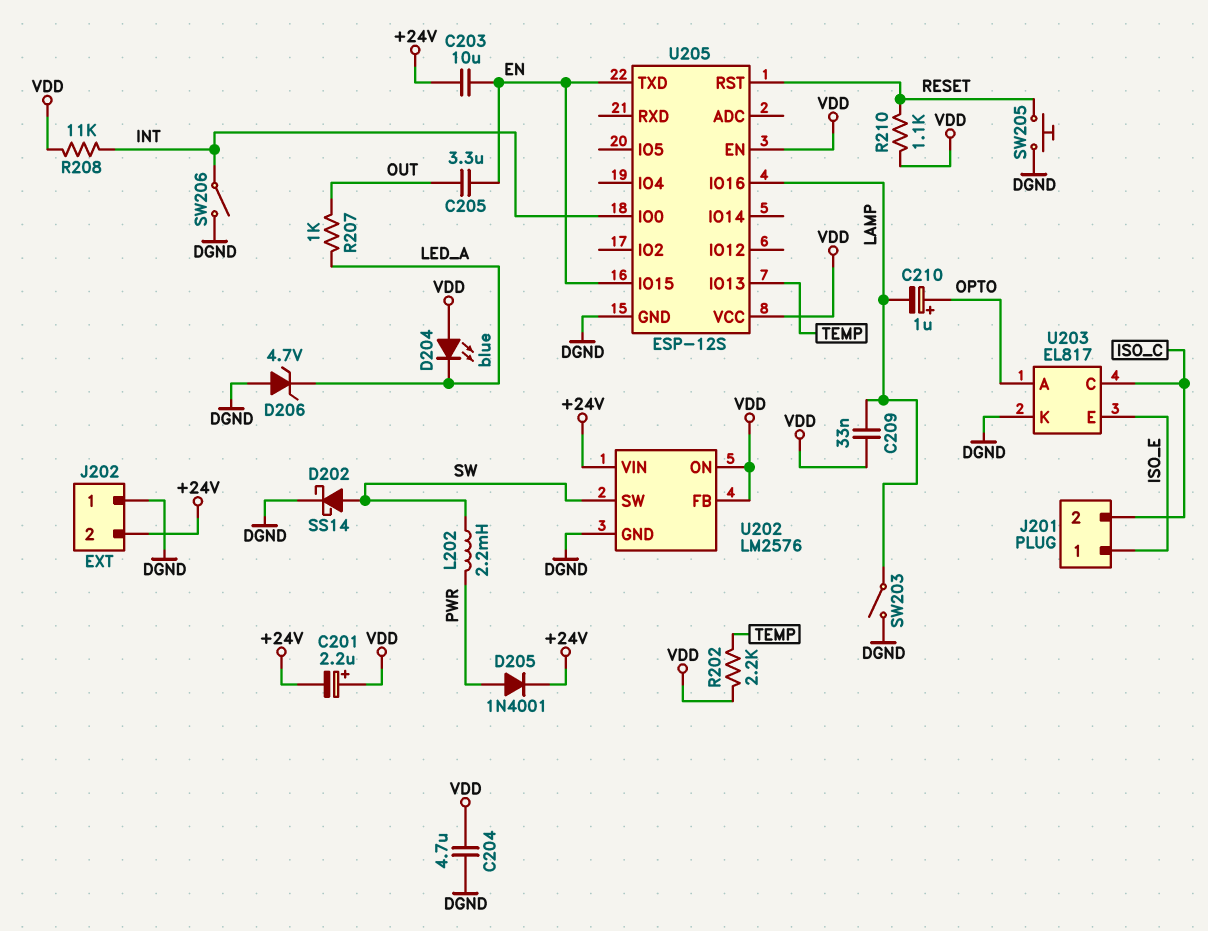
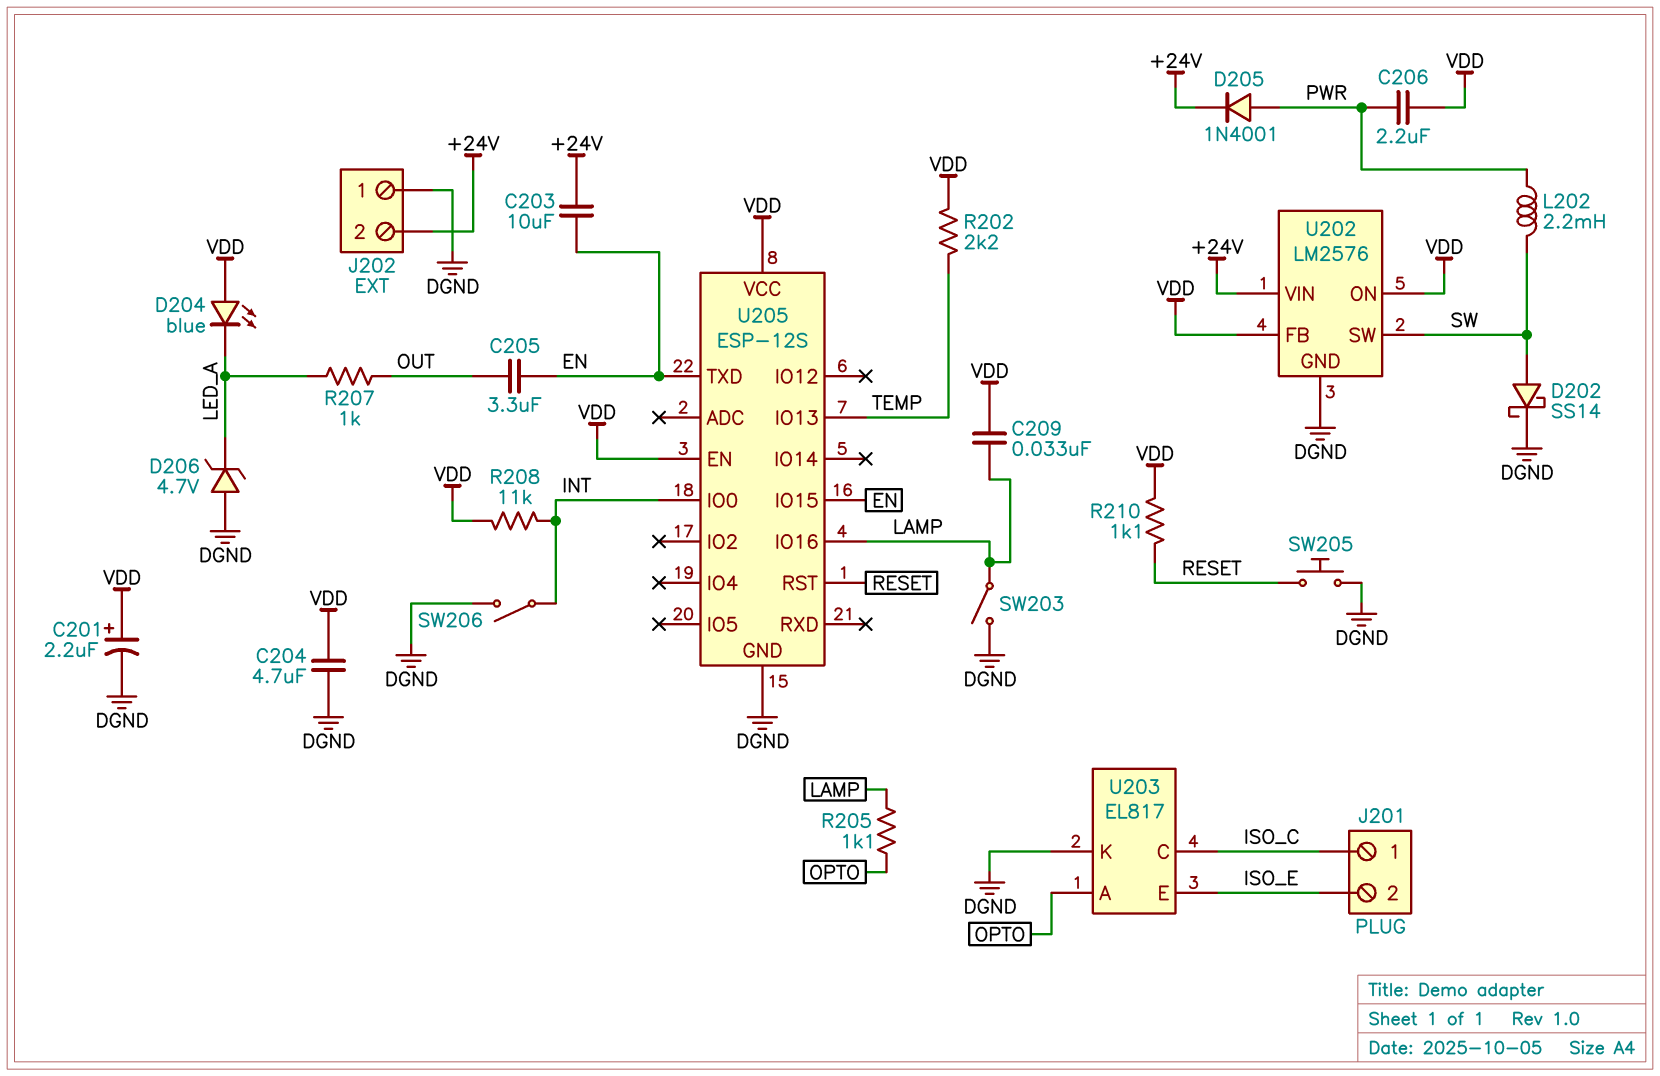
C201: 2.2uF (plus VDD, minus +24V) -> 2.2uF (plus VDD, minus DGND)
C206: none -> 2.2uF (PWR, VDD)
C210: 1uF (plus OPTO, minus LAMP) -> none
J201 pin 1: ISO_E -> ISO_C
J201 pin 2: ISO_C -> ISO_E
R205: none -> 1.1k (LAMP, OPTO)

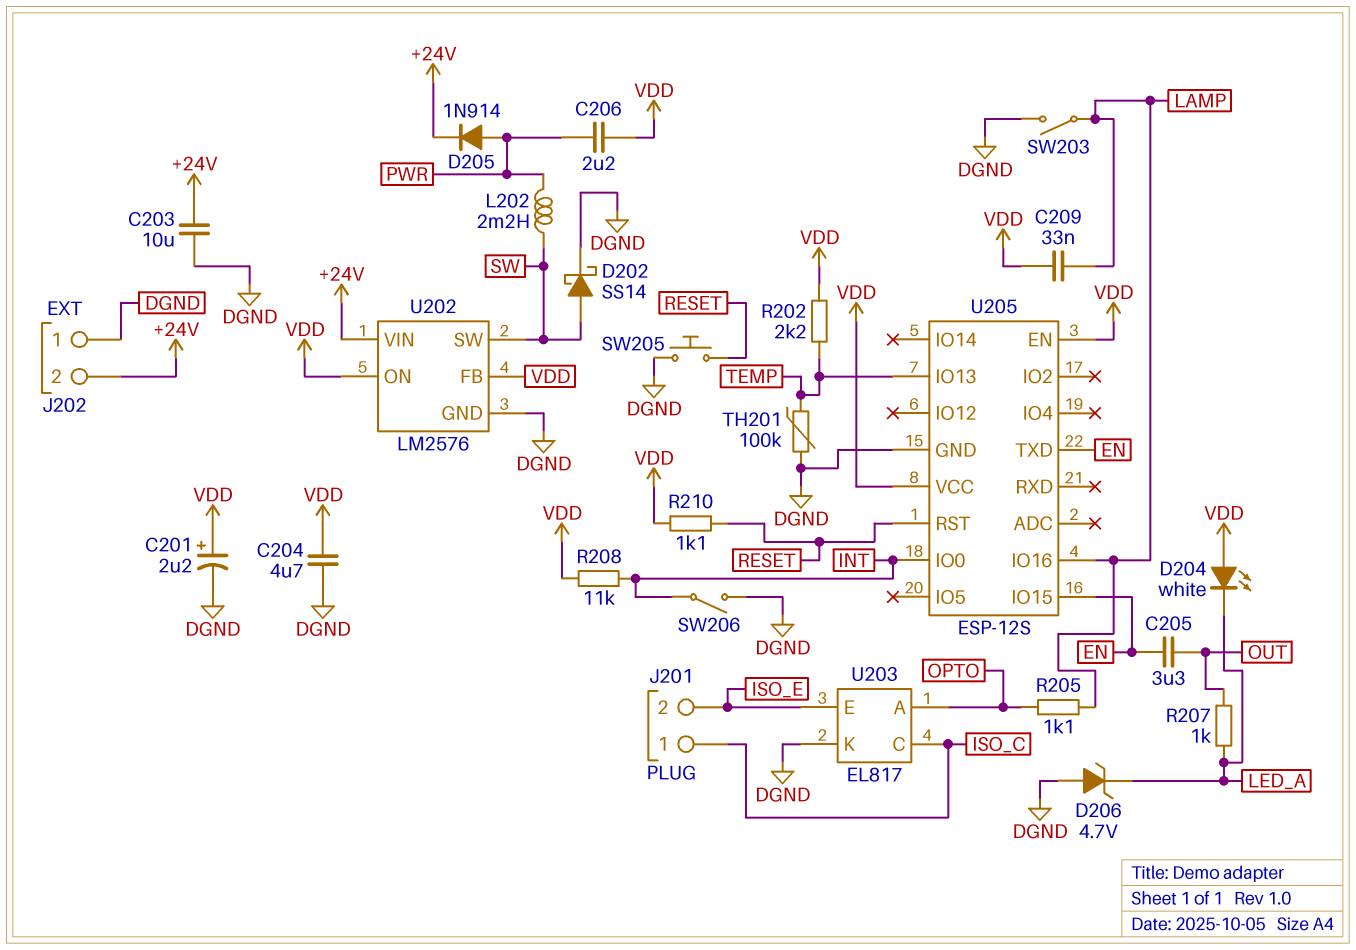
C203: 10uF (+24V, EN) -> 10uF (+24V, DGND)
D204: LED blue (A VDD, K LED_A) -> LED white (A VDD, K LED_A)
D205: diode 1N4001 (A PWR, K +24V) -> diode 1N914 (A PWR, K +24V)
TH201: none -> 100k (DGND, TEMP)

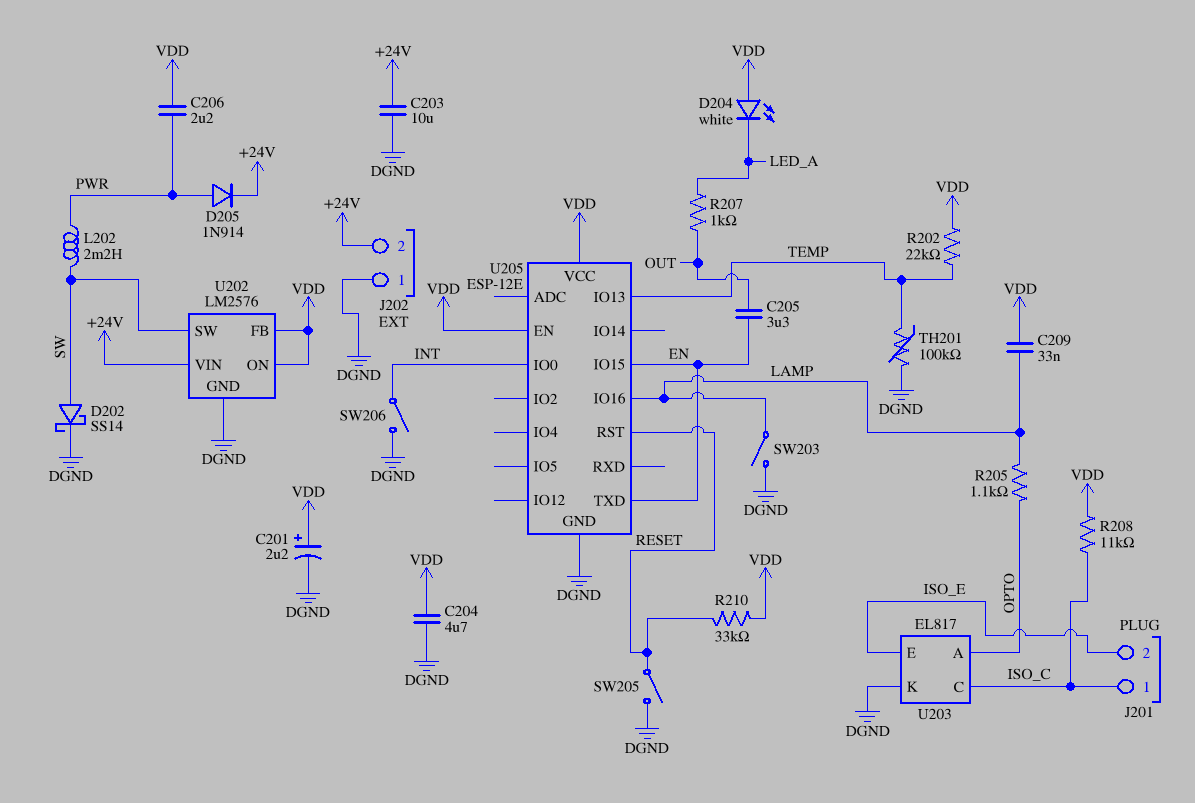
D206: zener 4.7V (A DGND, K LED_A) -> none
R202: 2.2k (TEMP, VDD) -> 22k (TEMP, VDD)
R208: 11k (INT, VDD) -> 11k (ISO_C, VDD)
R210: 1.1k (RESET, VDD) -> 33k (RESET, VDD)
SW205: button (DGND, RESET) -> switch (DGND, RESET)
U205: ESP-12S -> ESP-12E

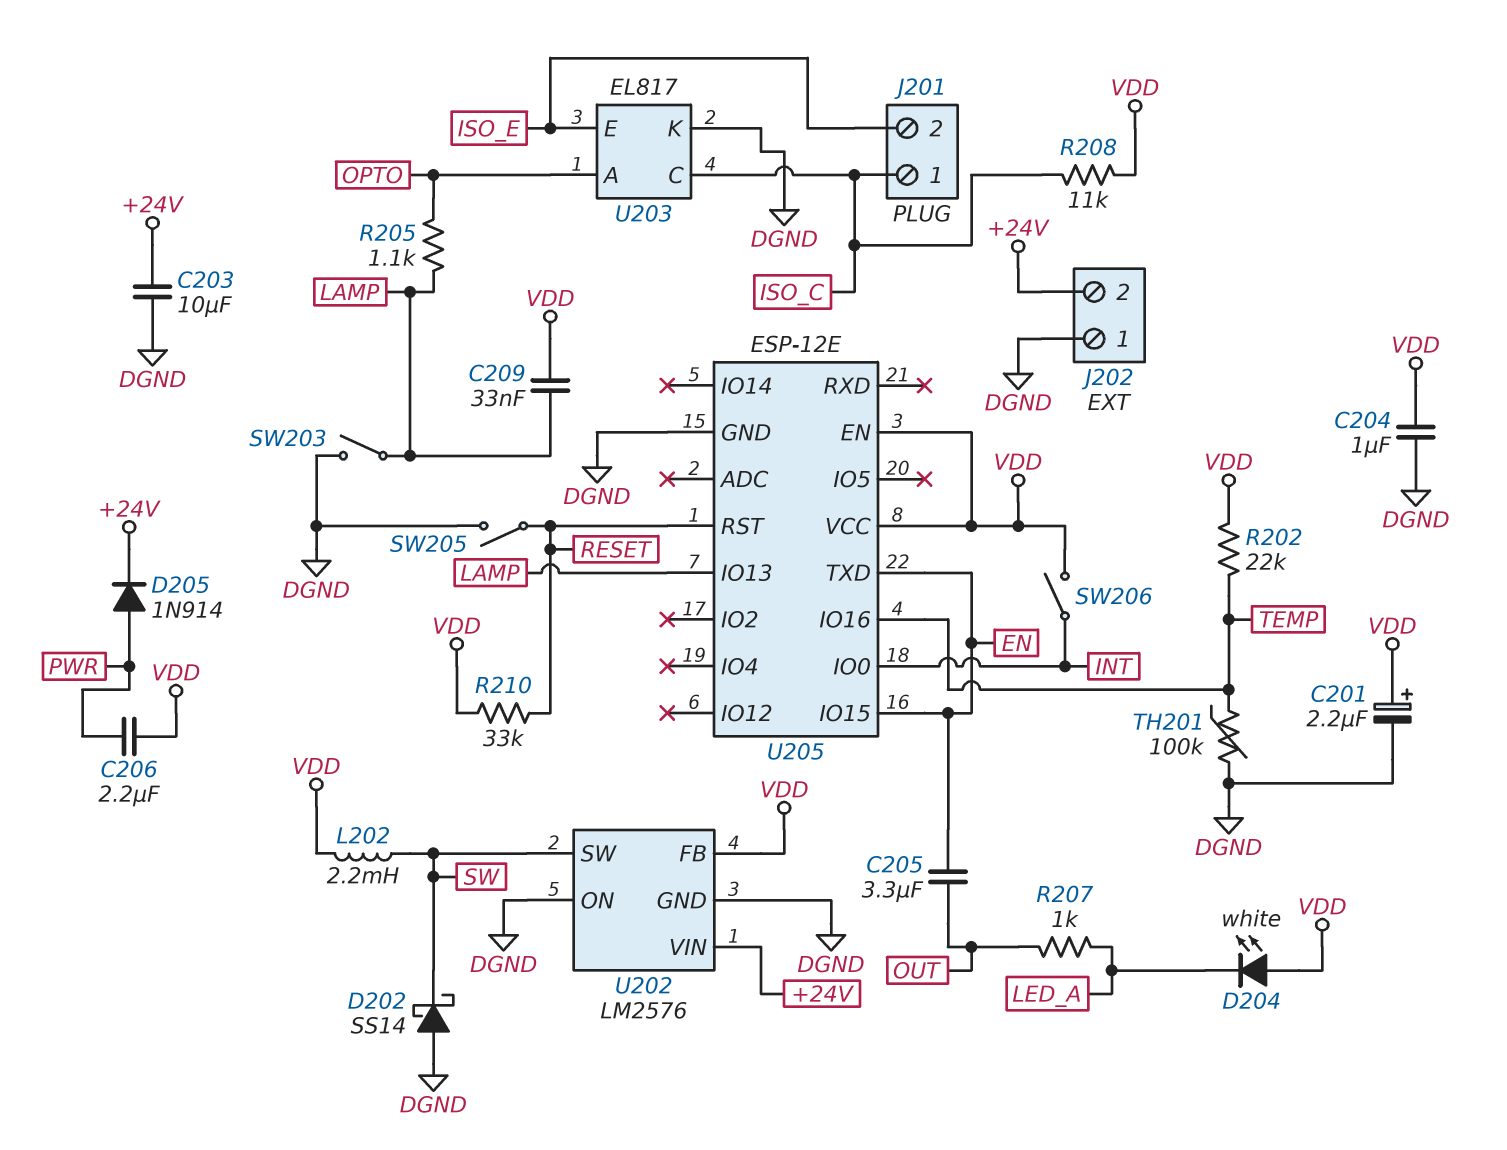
C204: 4.7uF (DGND, VDD) -> 1uF (DGND, VDD)
D202: schottky SS14 (A SW, K DGND) -> schottky SS14 (A DGND, K SW)
L202: 2.2mH (PWR, SW) -> 2.2mH (SW, VDD)
SW206: switch (DGND, INT) -> switch (INT, VDD)
U202 pin ON: VDD -> DGND
U205 pin IO13: TEMP -> LAMP
U205 pin IO16: LAMP -> TEMP

